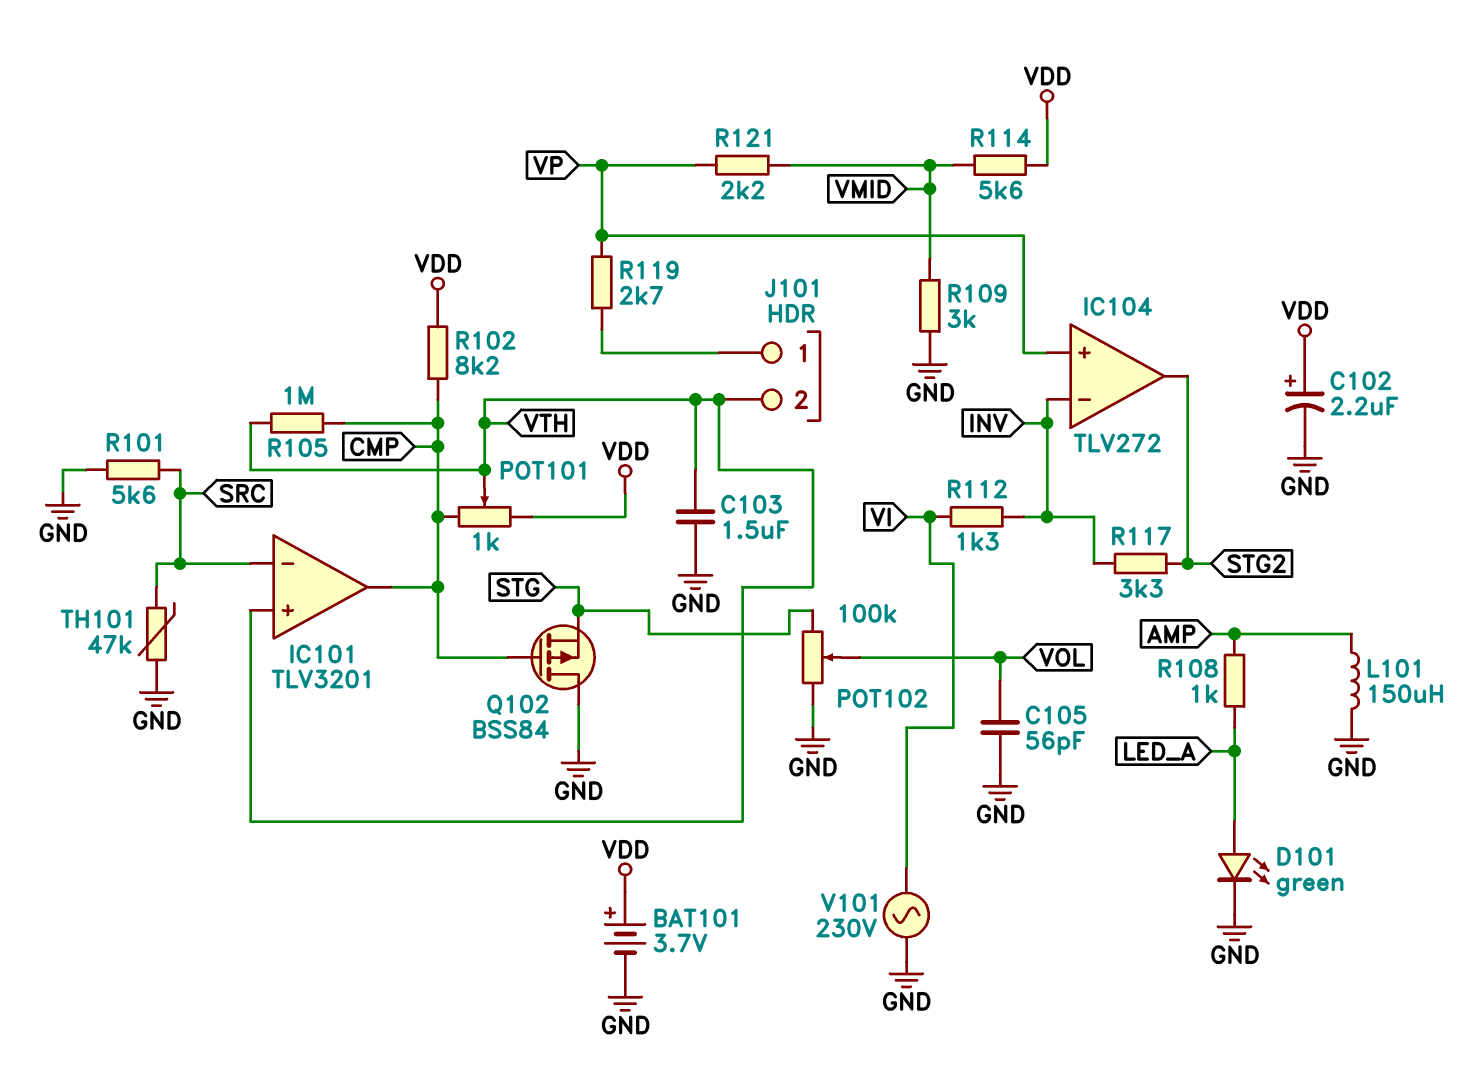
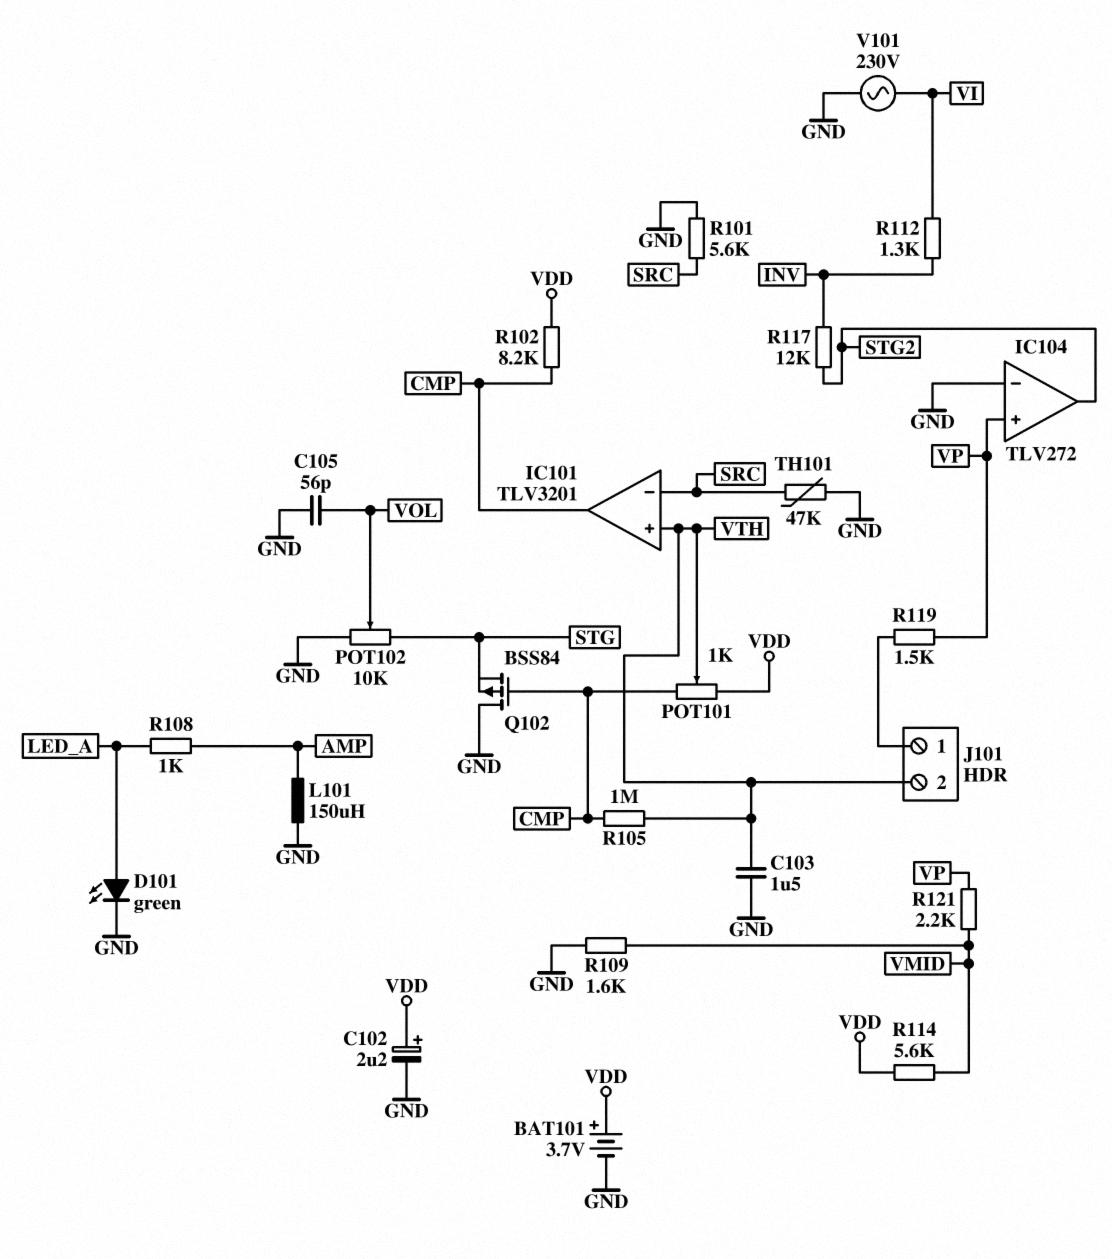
IC104 pin in-: INV -> GND
POT102: 100k (GND, STG, wiper VOL) -> 10k (GND, STG, wiper VOL)
R109: 3k (GND, VMID) -> 1.6k (GND, VMID)
R117: 3.3k (INV, STG2) -> 12k (INV, STG2)
R119: 2.7k (J101/1, VP) -> 1.5k (J101/1, VP)

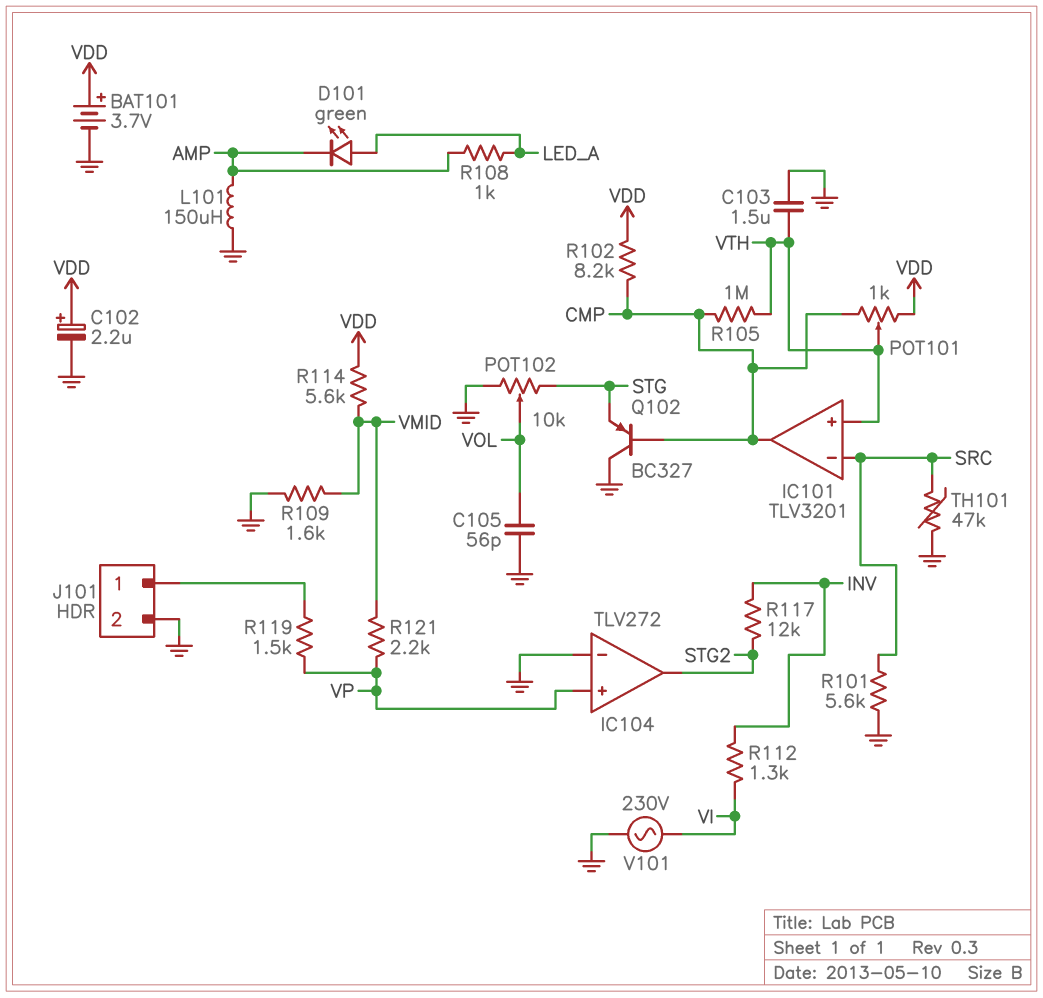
D101: LED green (A LED_A, K GND) -> LED green (A LED_A, K AMP)
J101 pin 2: VTH -> GND
Q102: PMOS BSS84 (G CMP, D GND, S STG) -> PNP BC327 (B CMP, C GND, E STG)

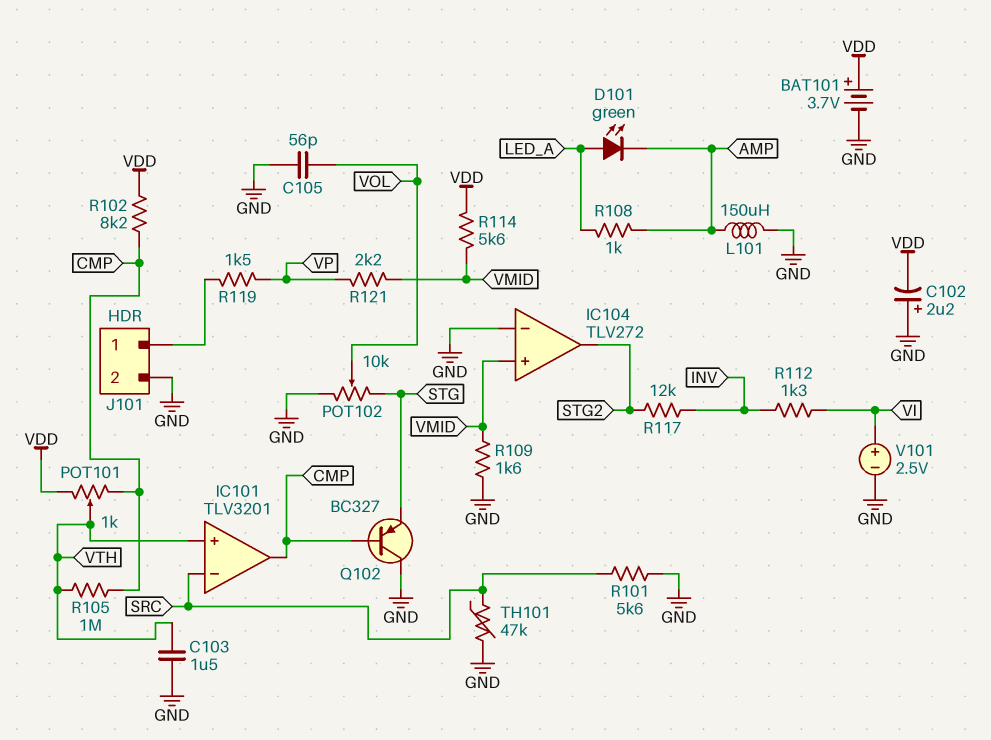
C102: 2.2uF (plus VDD, minus GND) -> 2.2uF (plus GND, minus VDD)
IC104 pin in+: VP -> VMID
V101: AC 230V (GND, VI) -> 2.5V (plus VI, minus GND)

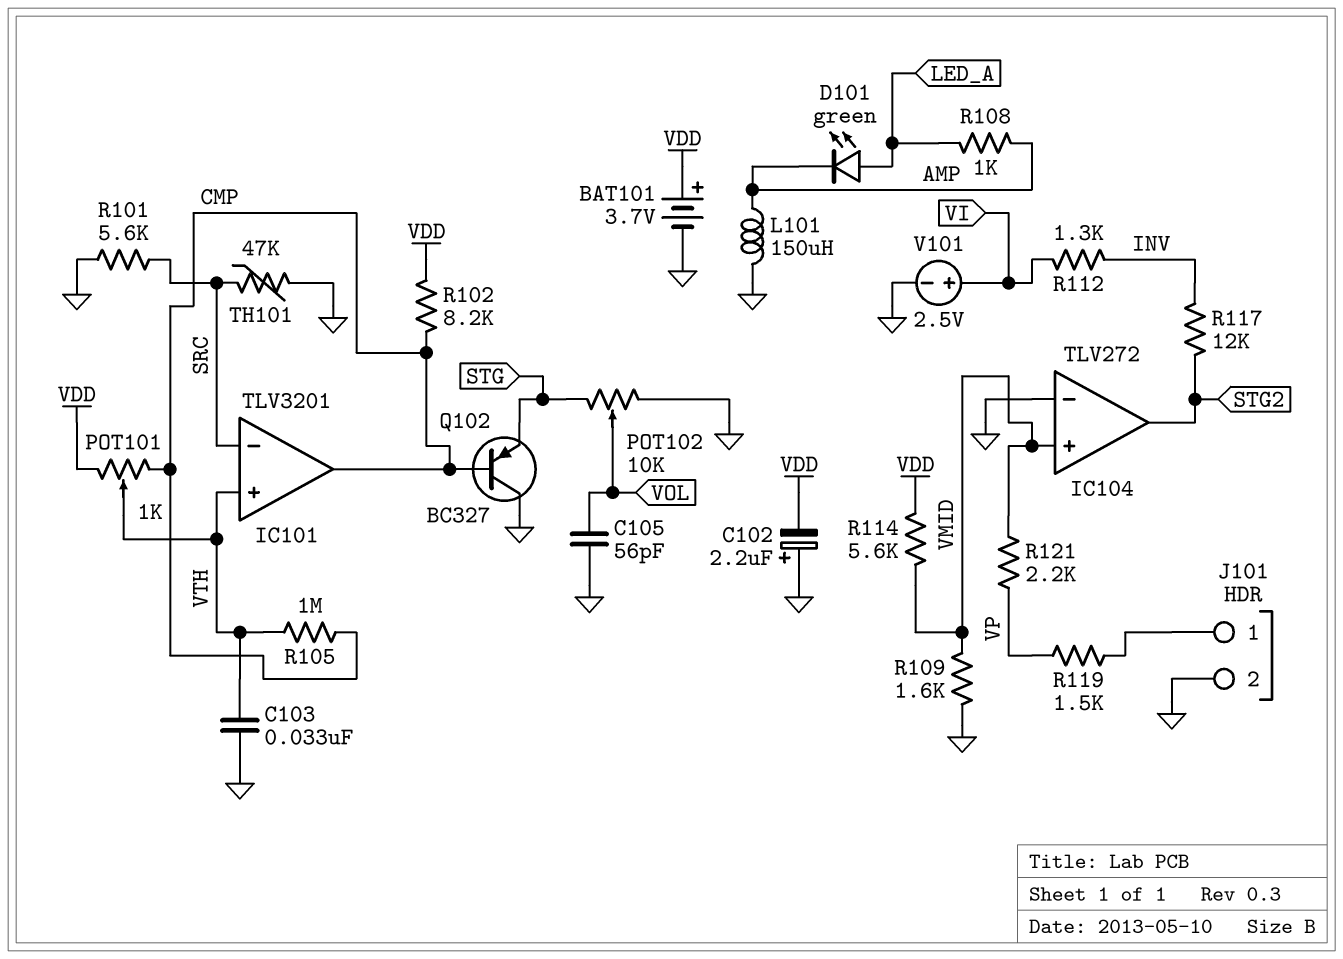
C103: 1.5uF (GND, VTH) -> 33nF (GND, VTH)

